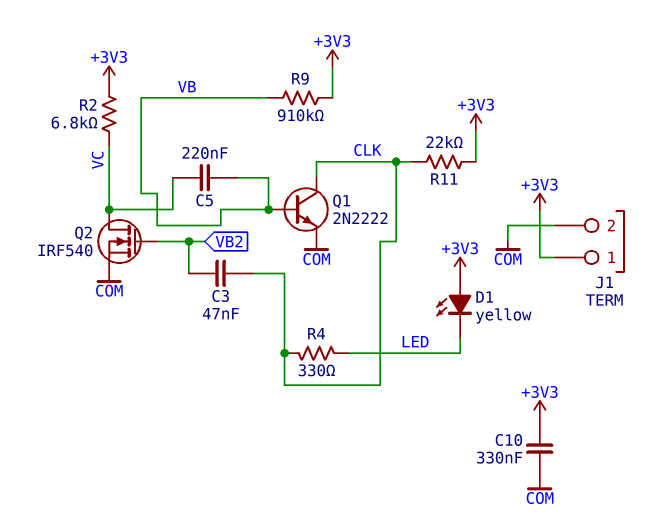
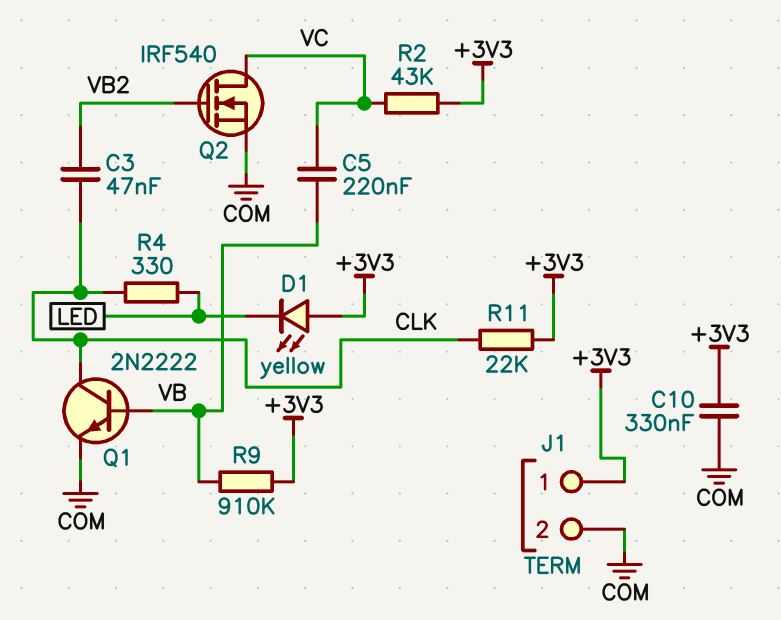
R2: 6.8k (+3V3, VC) -> 43k (+3V3, VC)

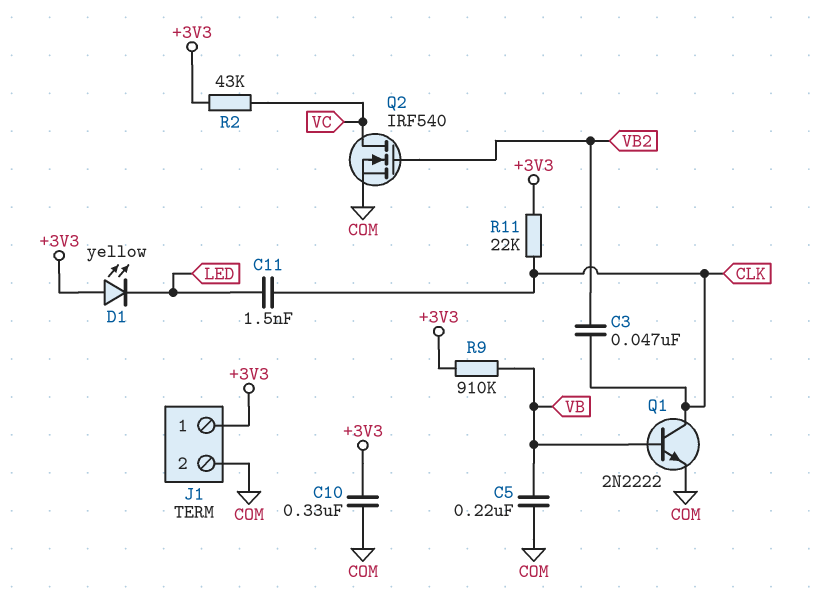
C5: 220nF (VB, VC) -> 220nF (COM, VB)
C11: none -> 1.5nF (CLK, LED)
R4: 330 (CLK, LED) -> none

